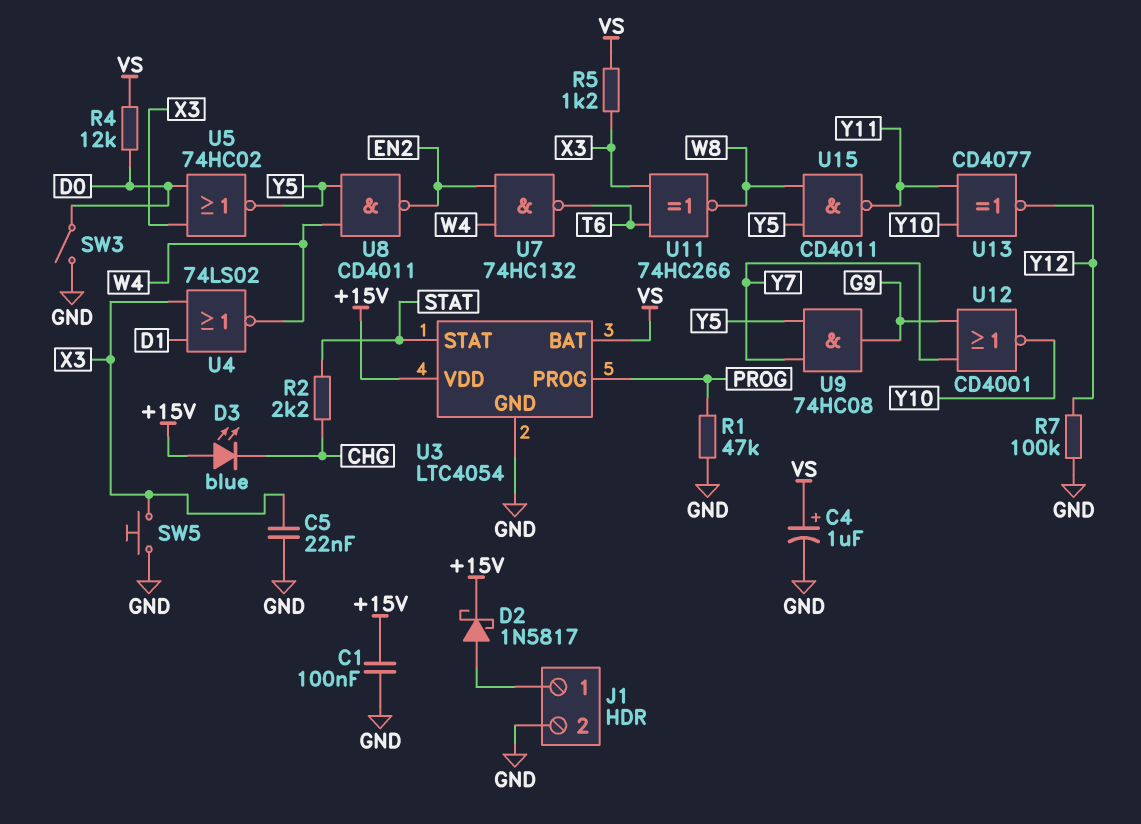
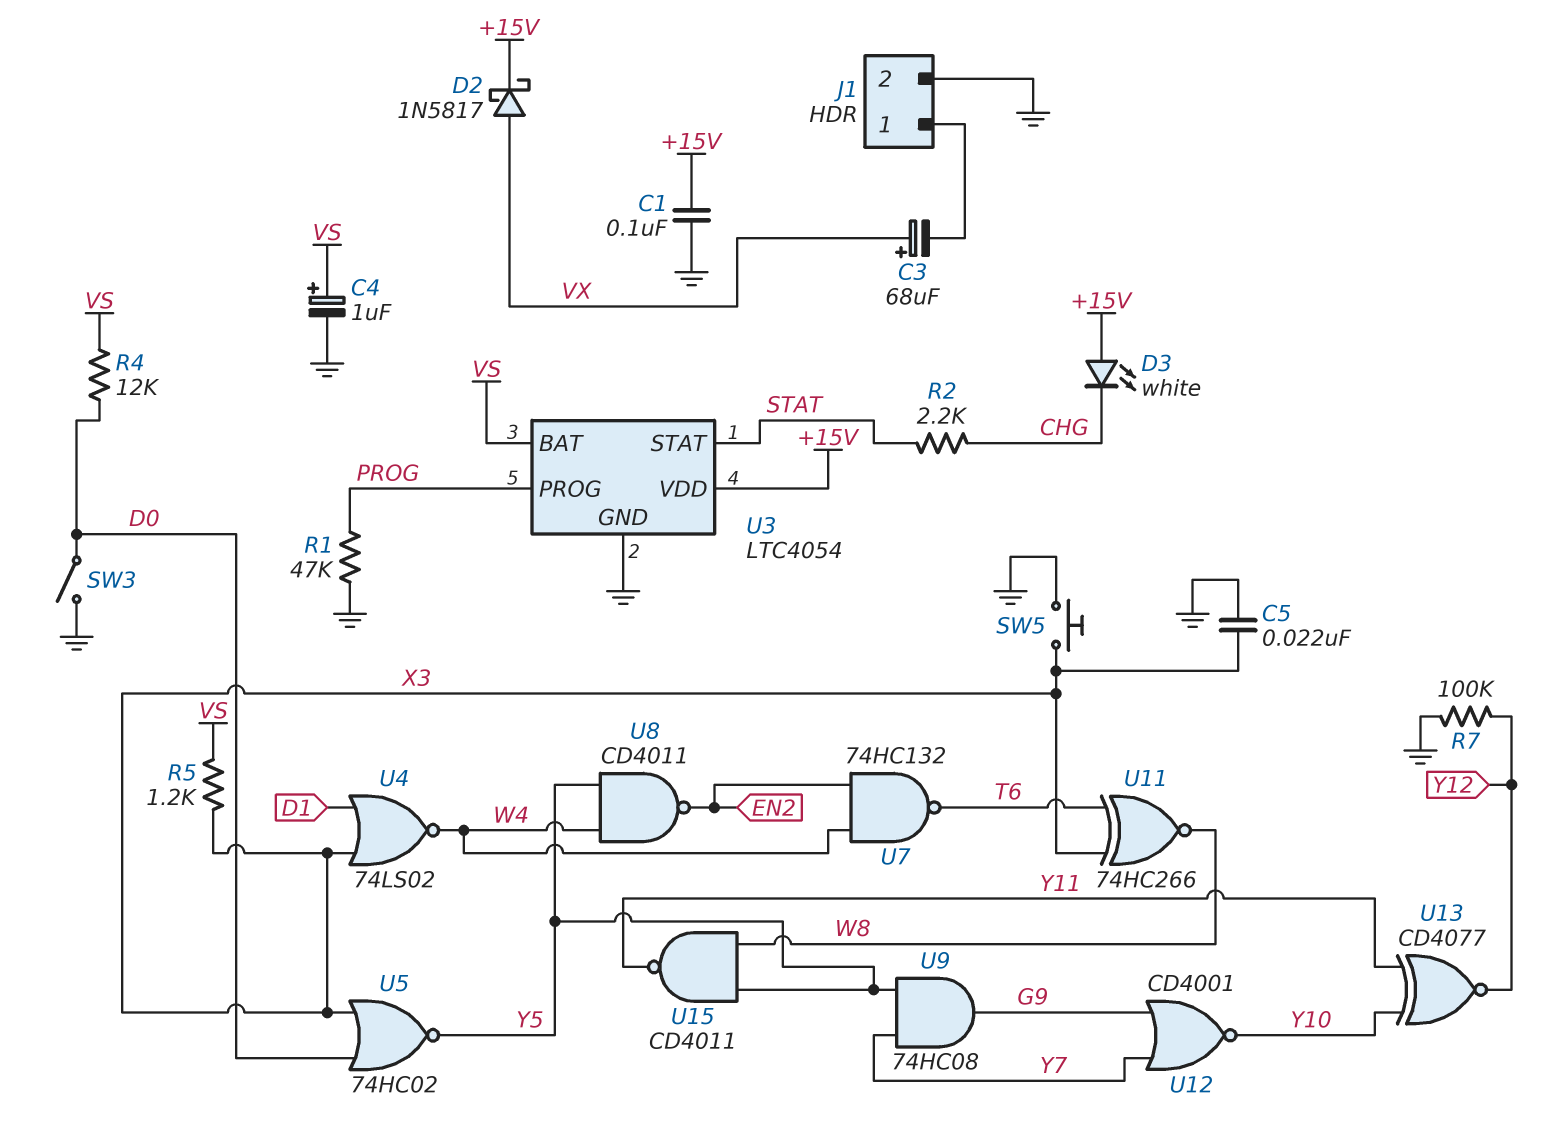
C3: none -> 68uF (plus VX, minus J1/1)
D2: schottky 1N5817 (A J1/1, K +15V) -> schottky 1N5817 (A VX, K +15V)
D3: LED blue (A +15V, K CHG) -> LED white (A +15V, K CHG)

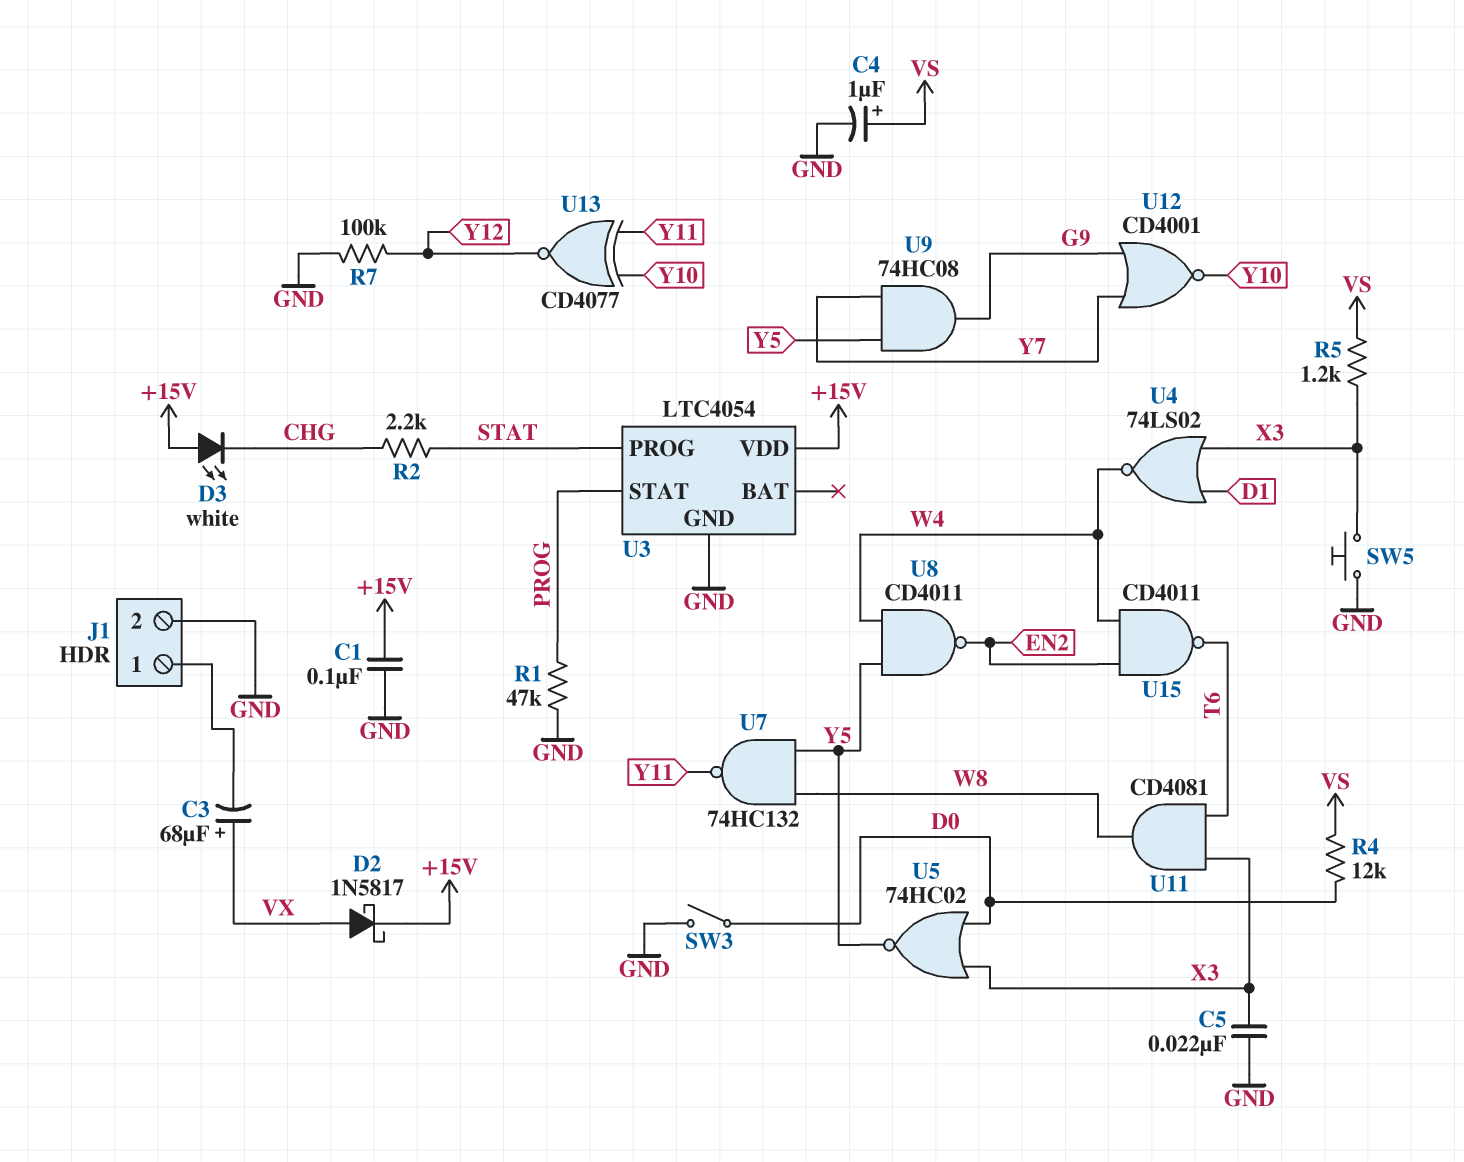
U3 pin BAT: VS -> none
U3 pin PROG: PROG -> STAT
U3 pin STAT: STAT -> PROG
U7: NAND 74HC132 (in EN2, in W4, out T6) -> NAND 74HC132 (in W8, in Y5, out Y11)
U11: XNOR 74HC266 (in T6, in X3, out W8) -> AND CD4081 (in T6, in X3, out W8)
U15: NAND CD4011 (in W8, in Y5, out Y11) -> NAND CD4011 (in EN2, in W4, out T6)

